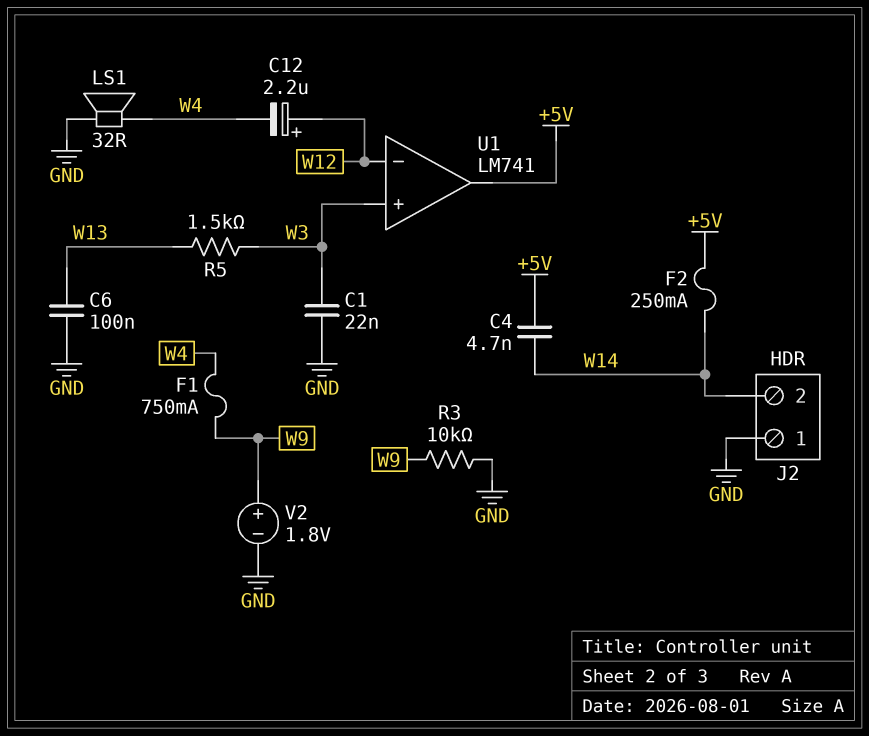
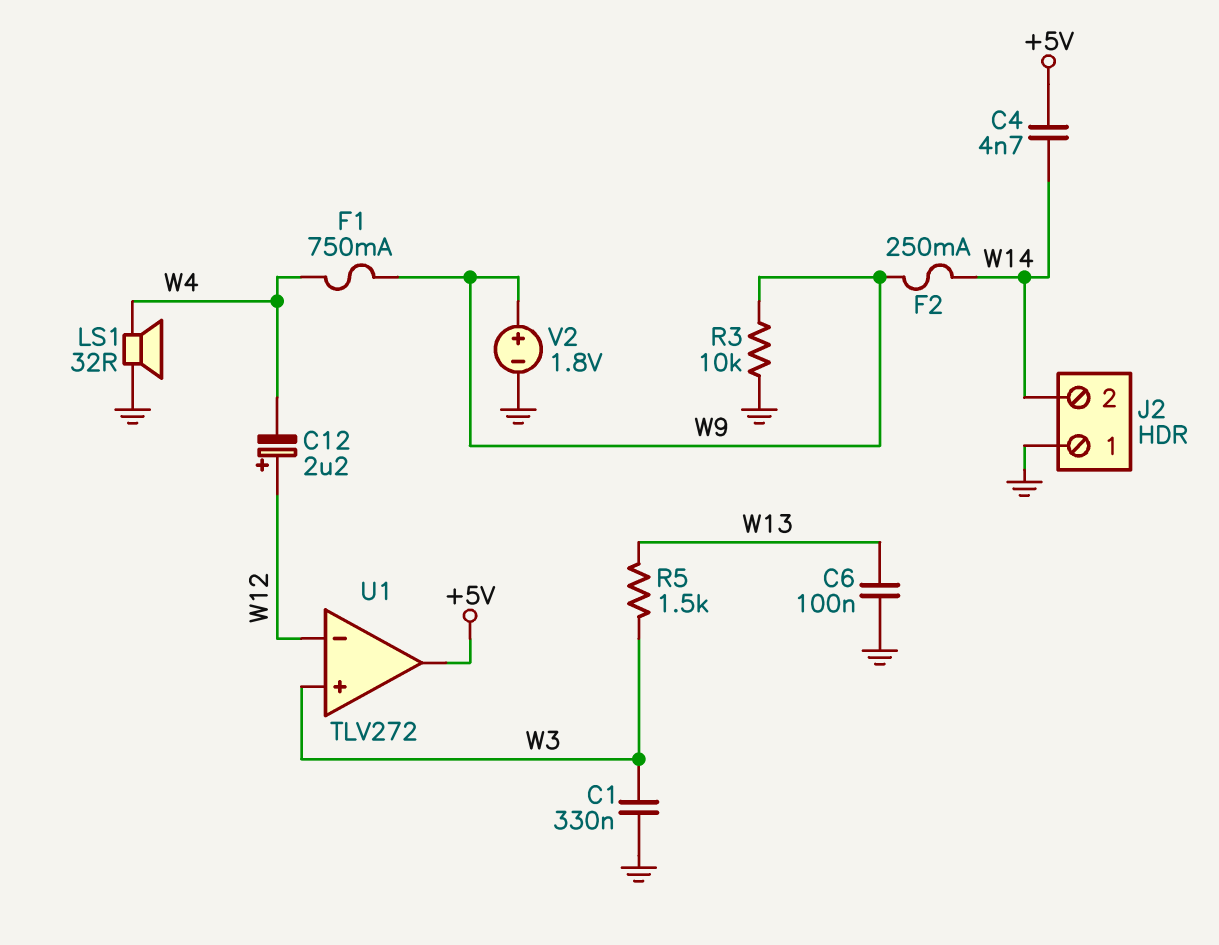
C1: 22nF (GND, W3) -> 330nF (GND, W3)
F2: 250mA (+5V, W14) -> 250mA (W9, W14)
U1: LM741 -> TLV272

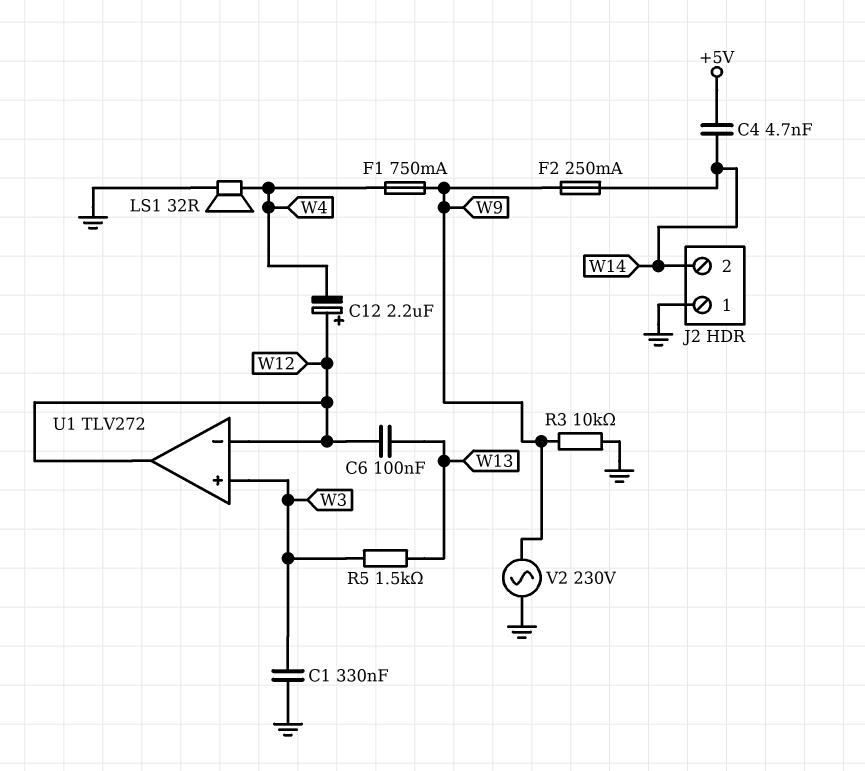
C6: 100nF (GND, W13) -> 100nF (W12, W13)
U1 pin out: +5V -> W12
V2: 1.8V (plus W9, minus GND) -> AC 230V (GND, W9)

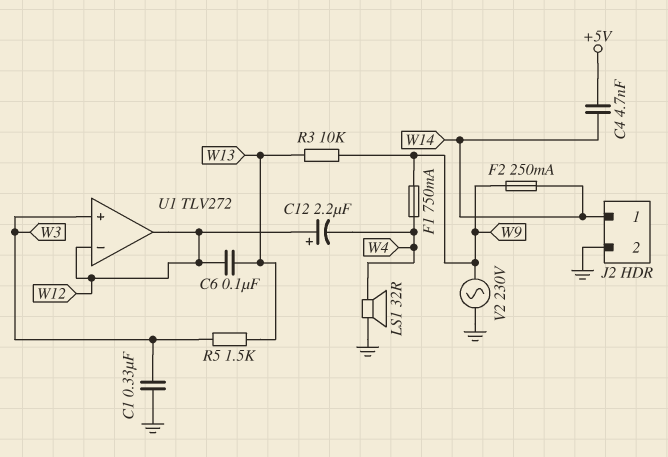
J2 pin 1: GND -> W14
J2 pin 2: W14 -> GND
R3: 10k (GND, W9) -> 10k (W9, W13)

